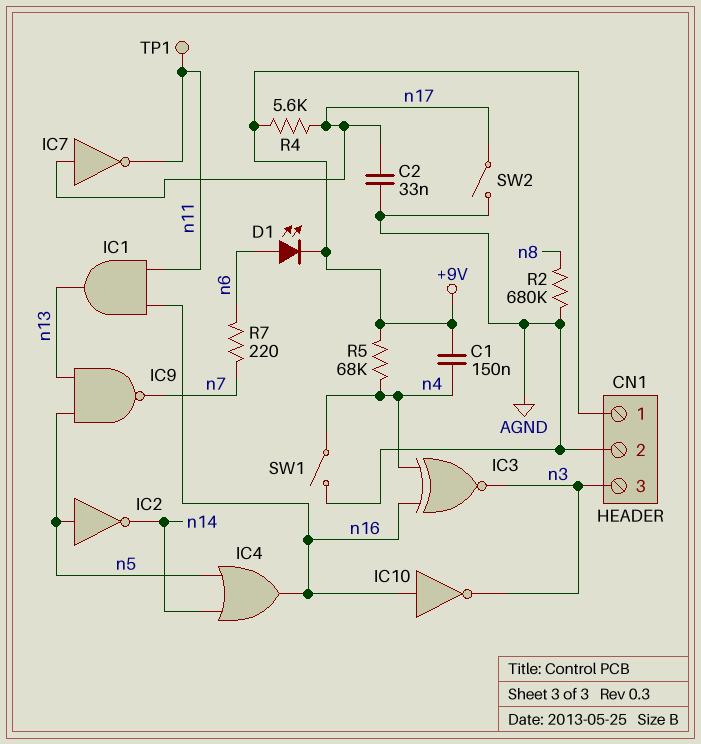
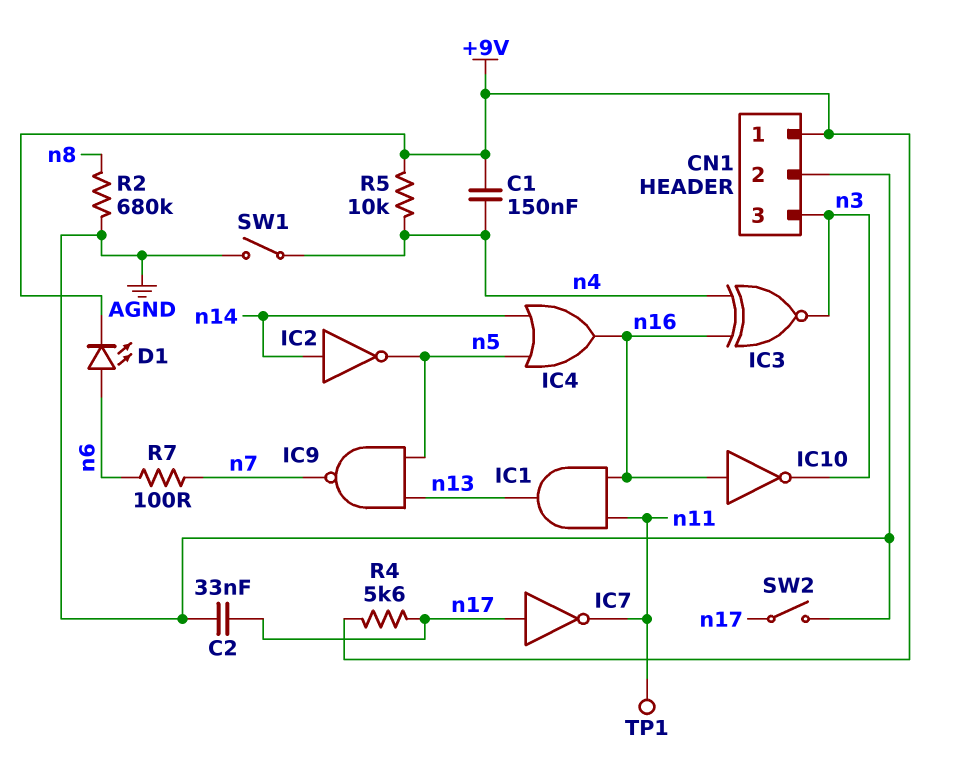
IC2: NOT (in n5, out n14) -> NOT (in n14, out n5)
R5: 68k (+9V, n4) -> 10k (+9V, n4)
R7: 220 (n6, n7) -> 100 (n6, n7)

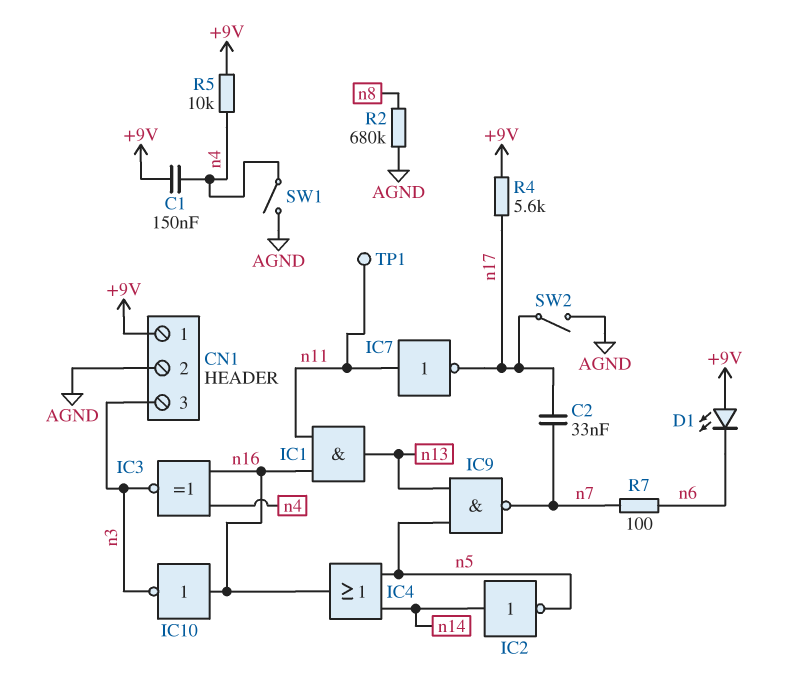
C2: 33nF (AGND, n17) -> 33nF (n7, n17)
D1: LED (A n6, K +9V) -> LED (A +9V, K n6)
IC7: NOT (in n17, out n11) -> NOT (in n11, out n17)

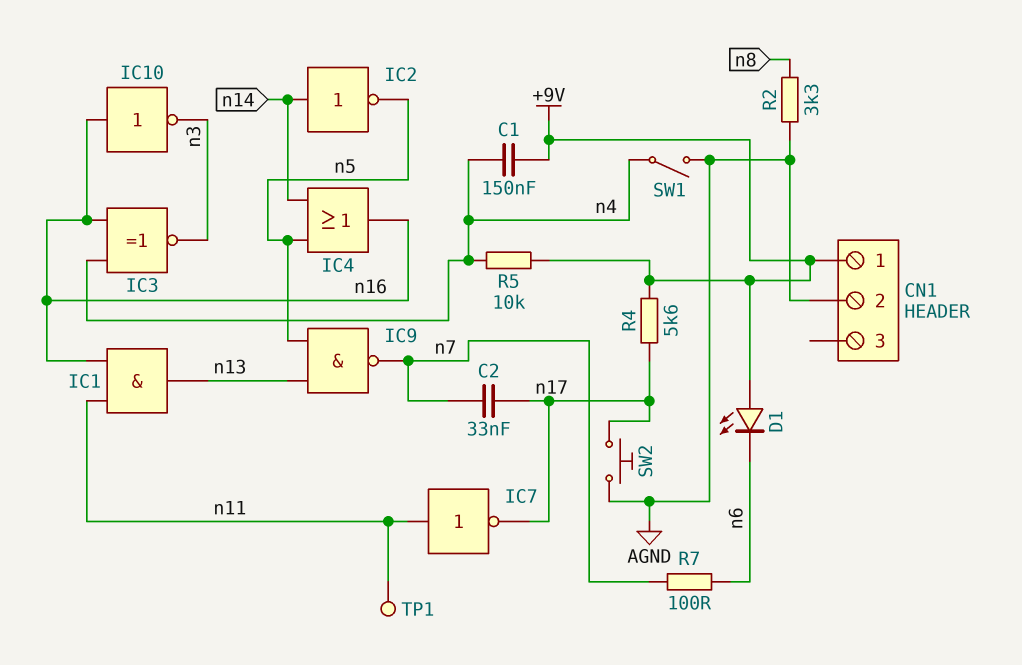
CN1 pin 3: n3 -> none
R2: 680k (AGND, n8) -> 3.3k (AGND, n8)
SW2: switch (AGND, n17) -> button (AGND, n17)

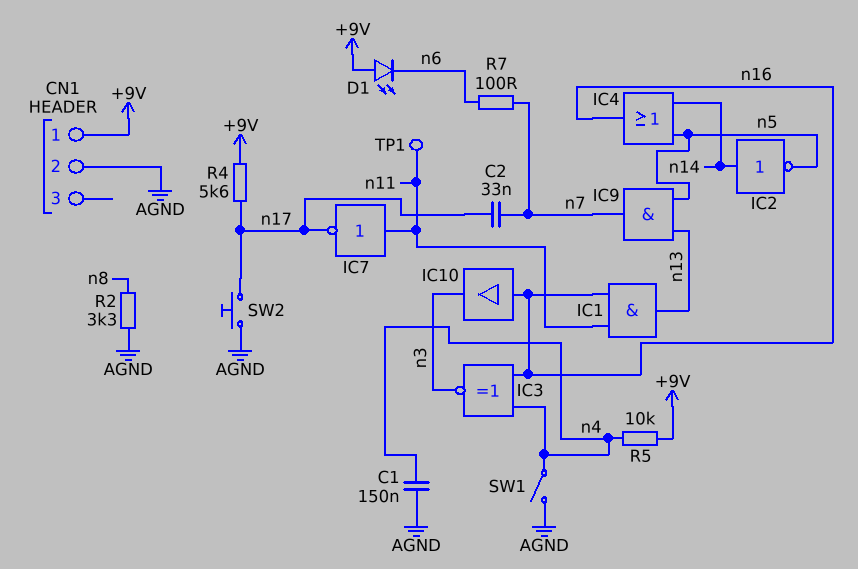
C1: 150nF (+9V, n4) -> 150nF (AGND, n4)
IC9: NAND (in n5, in n13, out n7) -> AND (in n5, in n13, out n7)
IC10: NOT (in n16, out n3) -> buffer (in n16, out n3)

